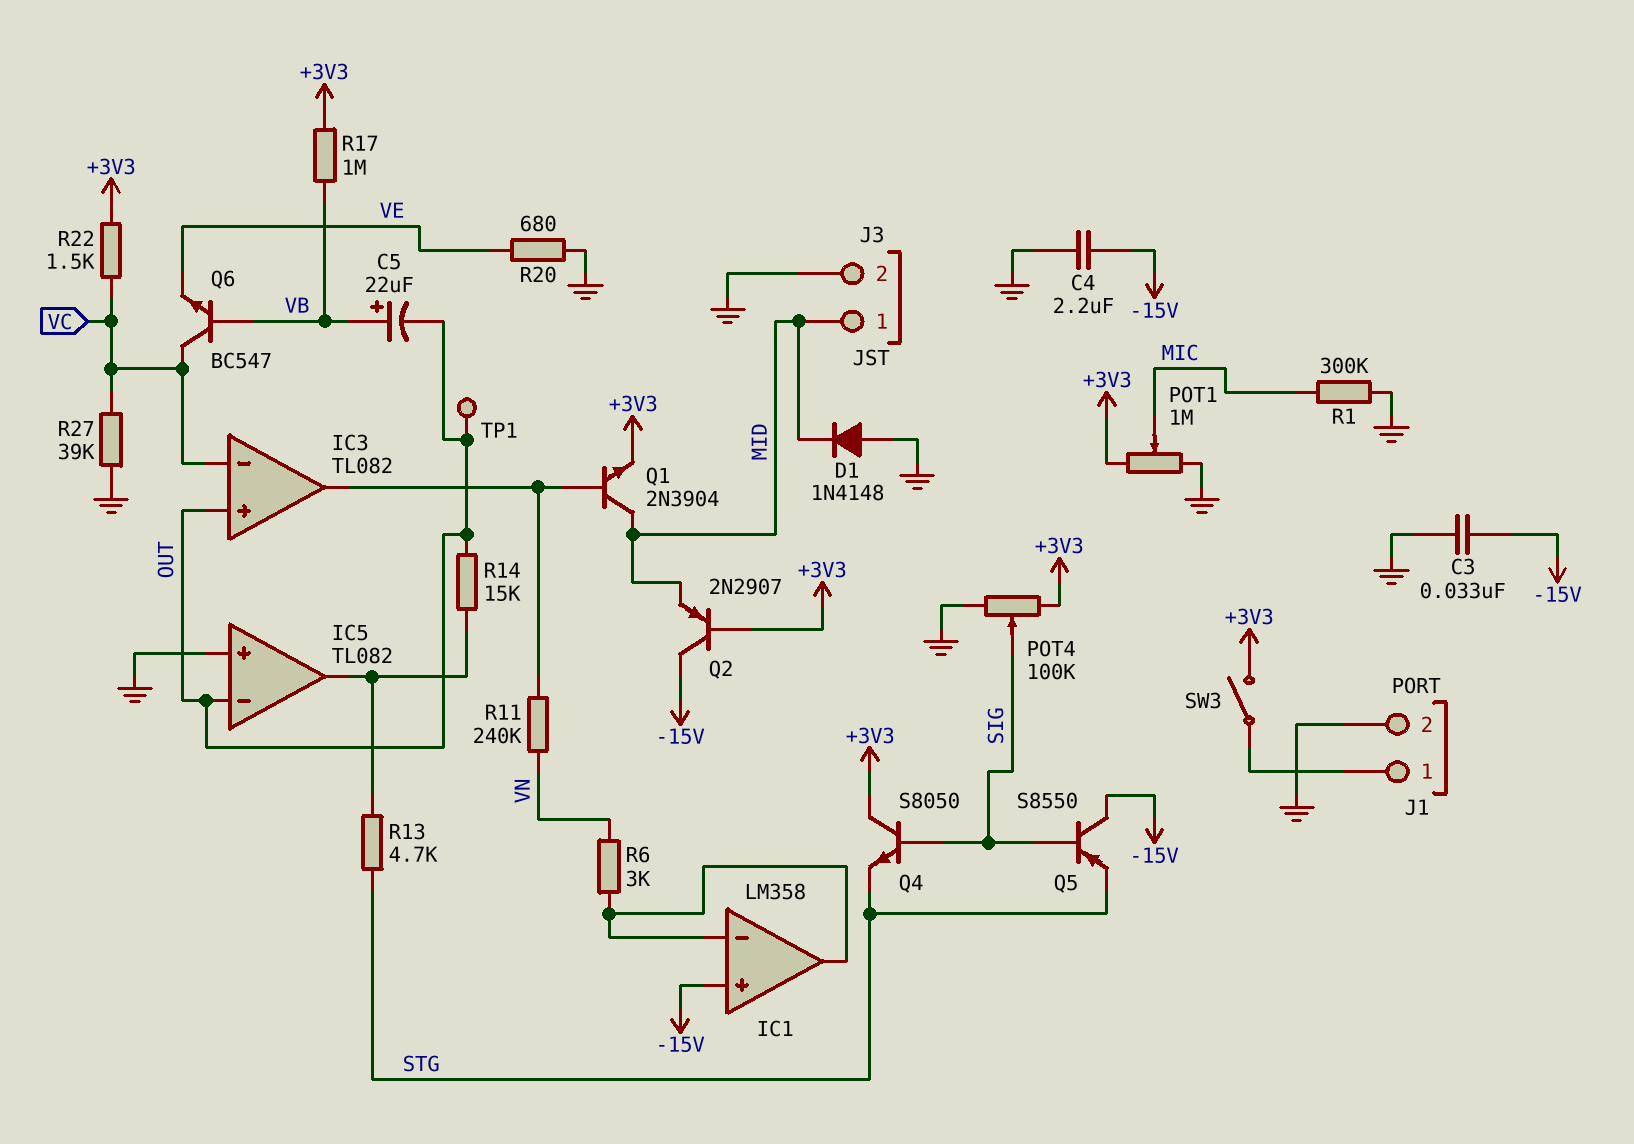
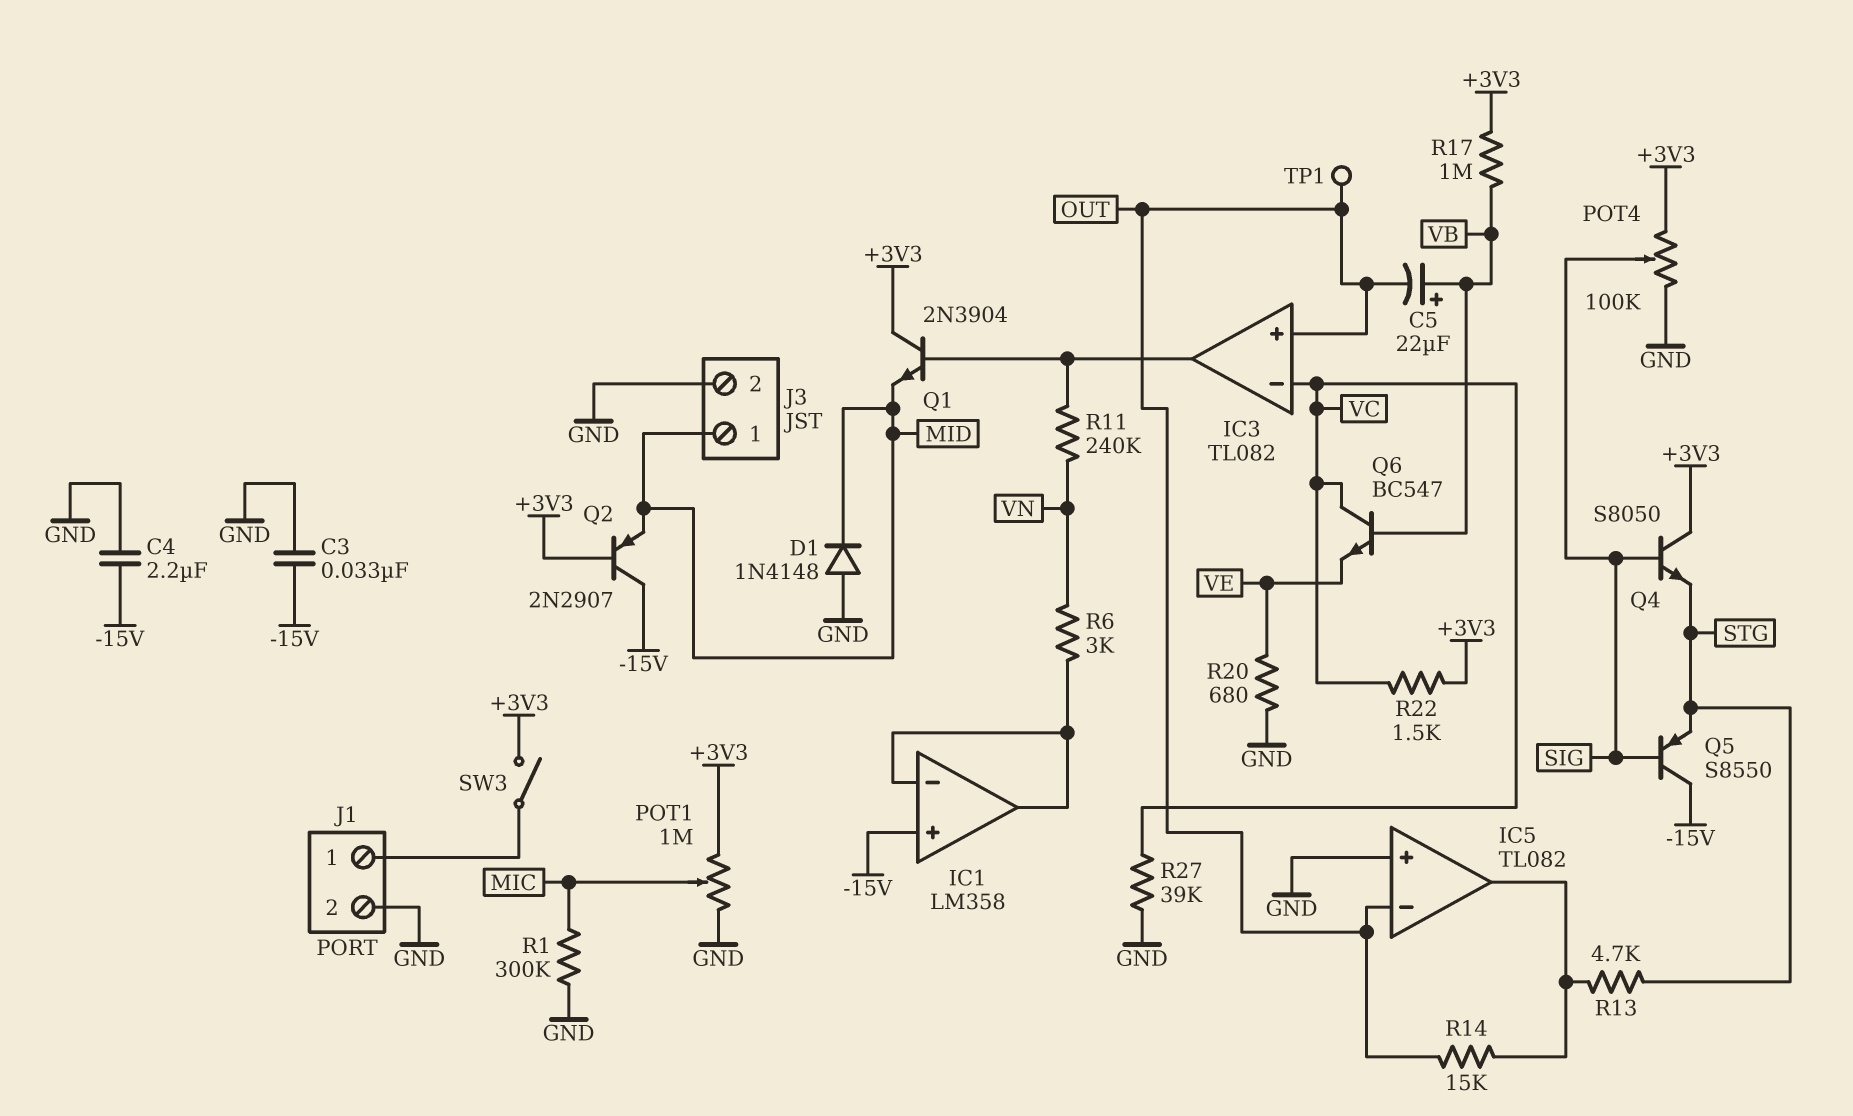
Q1: NPN 2N3904 (B IC3/out, C MID, E +3V3) -> NPN 2N3904 (B IC3/out, C +3V3, E MID)

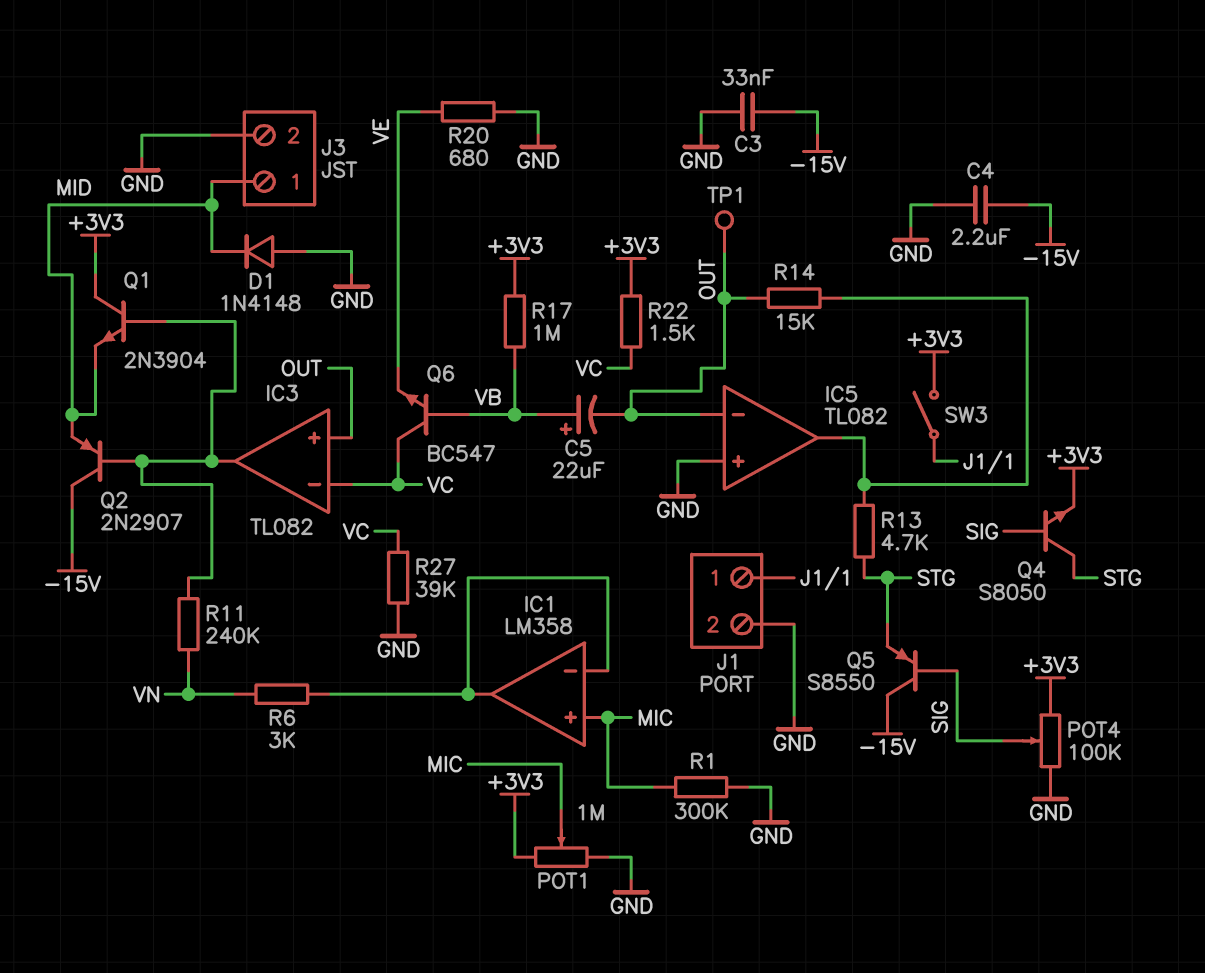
IC1 pin in+: -15V -> MIC
Q2: PNP 2N2907 (B +3V3, C -15V, E MID) -> PNP 2N2907 (B IC3/out, C -15V, E MID)
Q4: NPN S8050 (B SIG, C +3V3, E STG) -> NPN S8050 (B SIG, C STG, E +3V3)

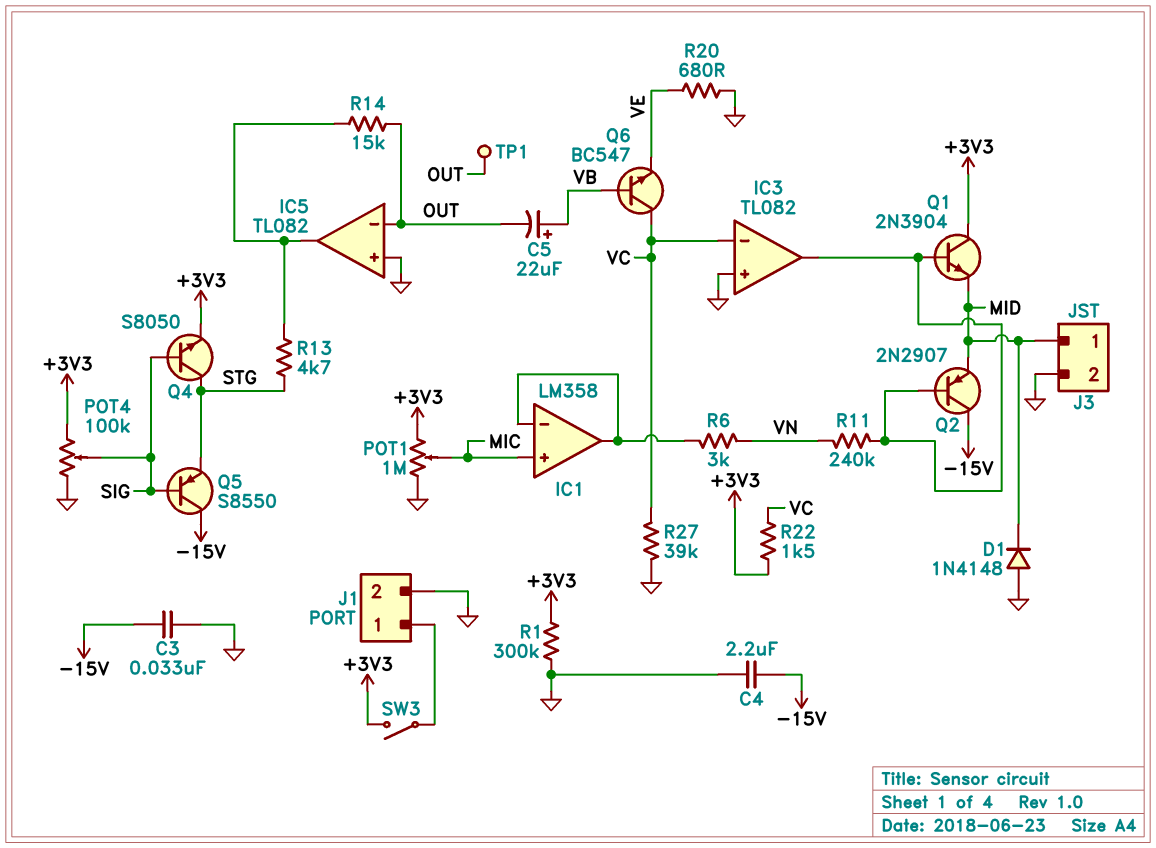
IC3 pin in+: OUT -> GND
R1: 300k (GND, MIC) -> 300k (+3V3, GND)
R17: 1M (+3V3, VB) -> none

